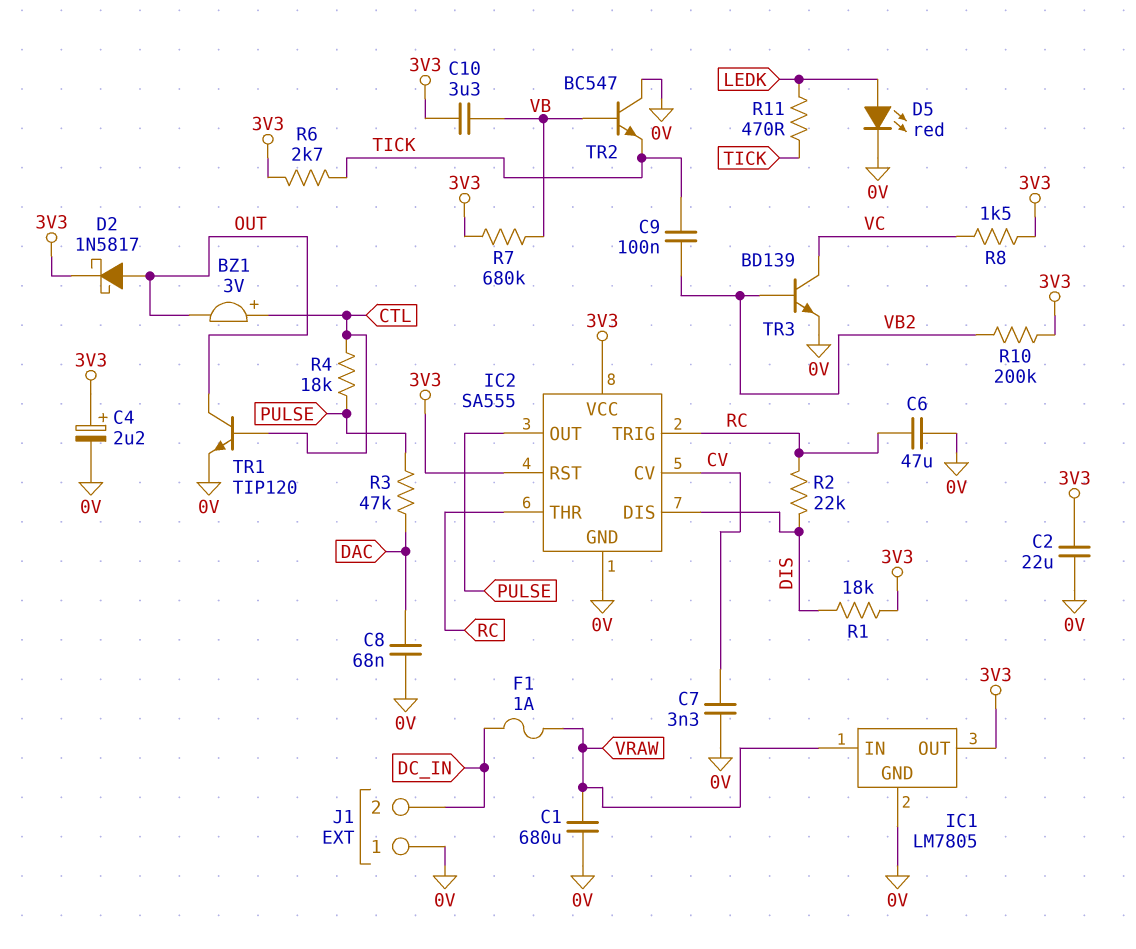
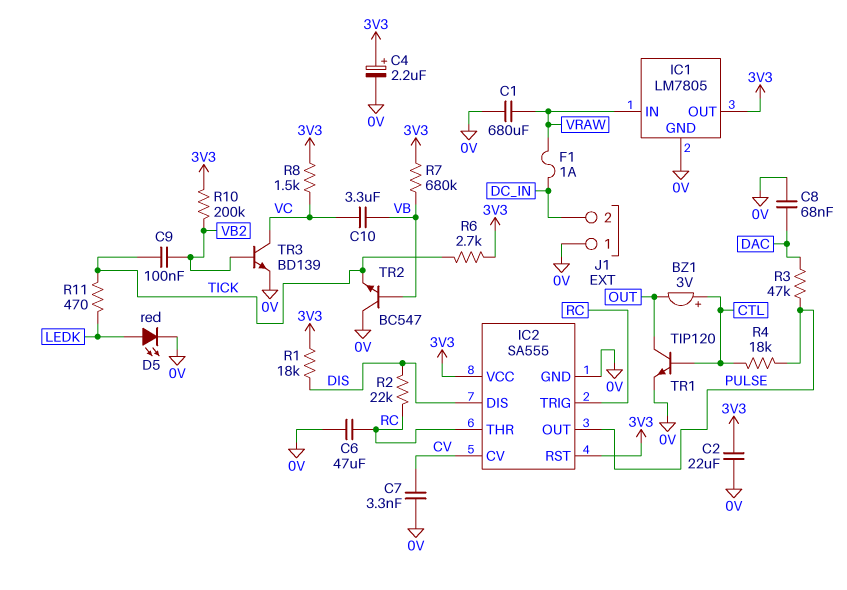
C10: 3.3uF (3V3, VB) -> 3.3uF (VB, VC)
D2: schottky 1N5817 (A OUT, K 3V3) -> none

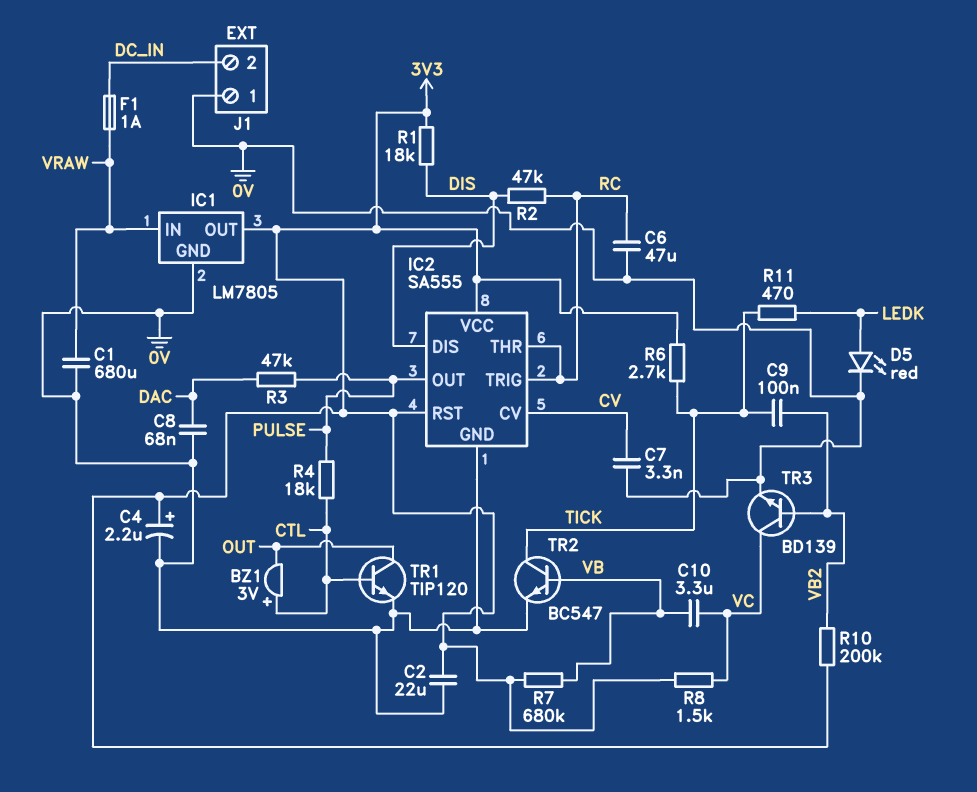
R2: 22k (DIS, RC) -> 47k (DIS, RC)
TR2: NPN BC547 (B VB, C 0V, E TICK) -> NPN BC547 (B VB, C TICK, E 0V)

